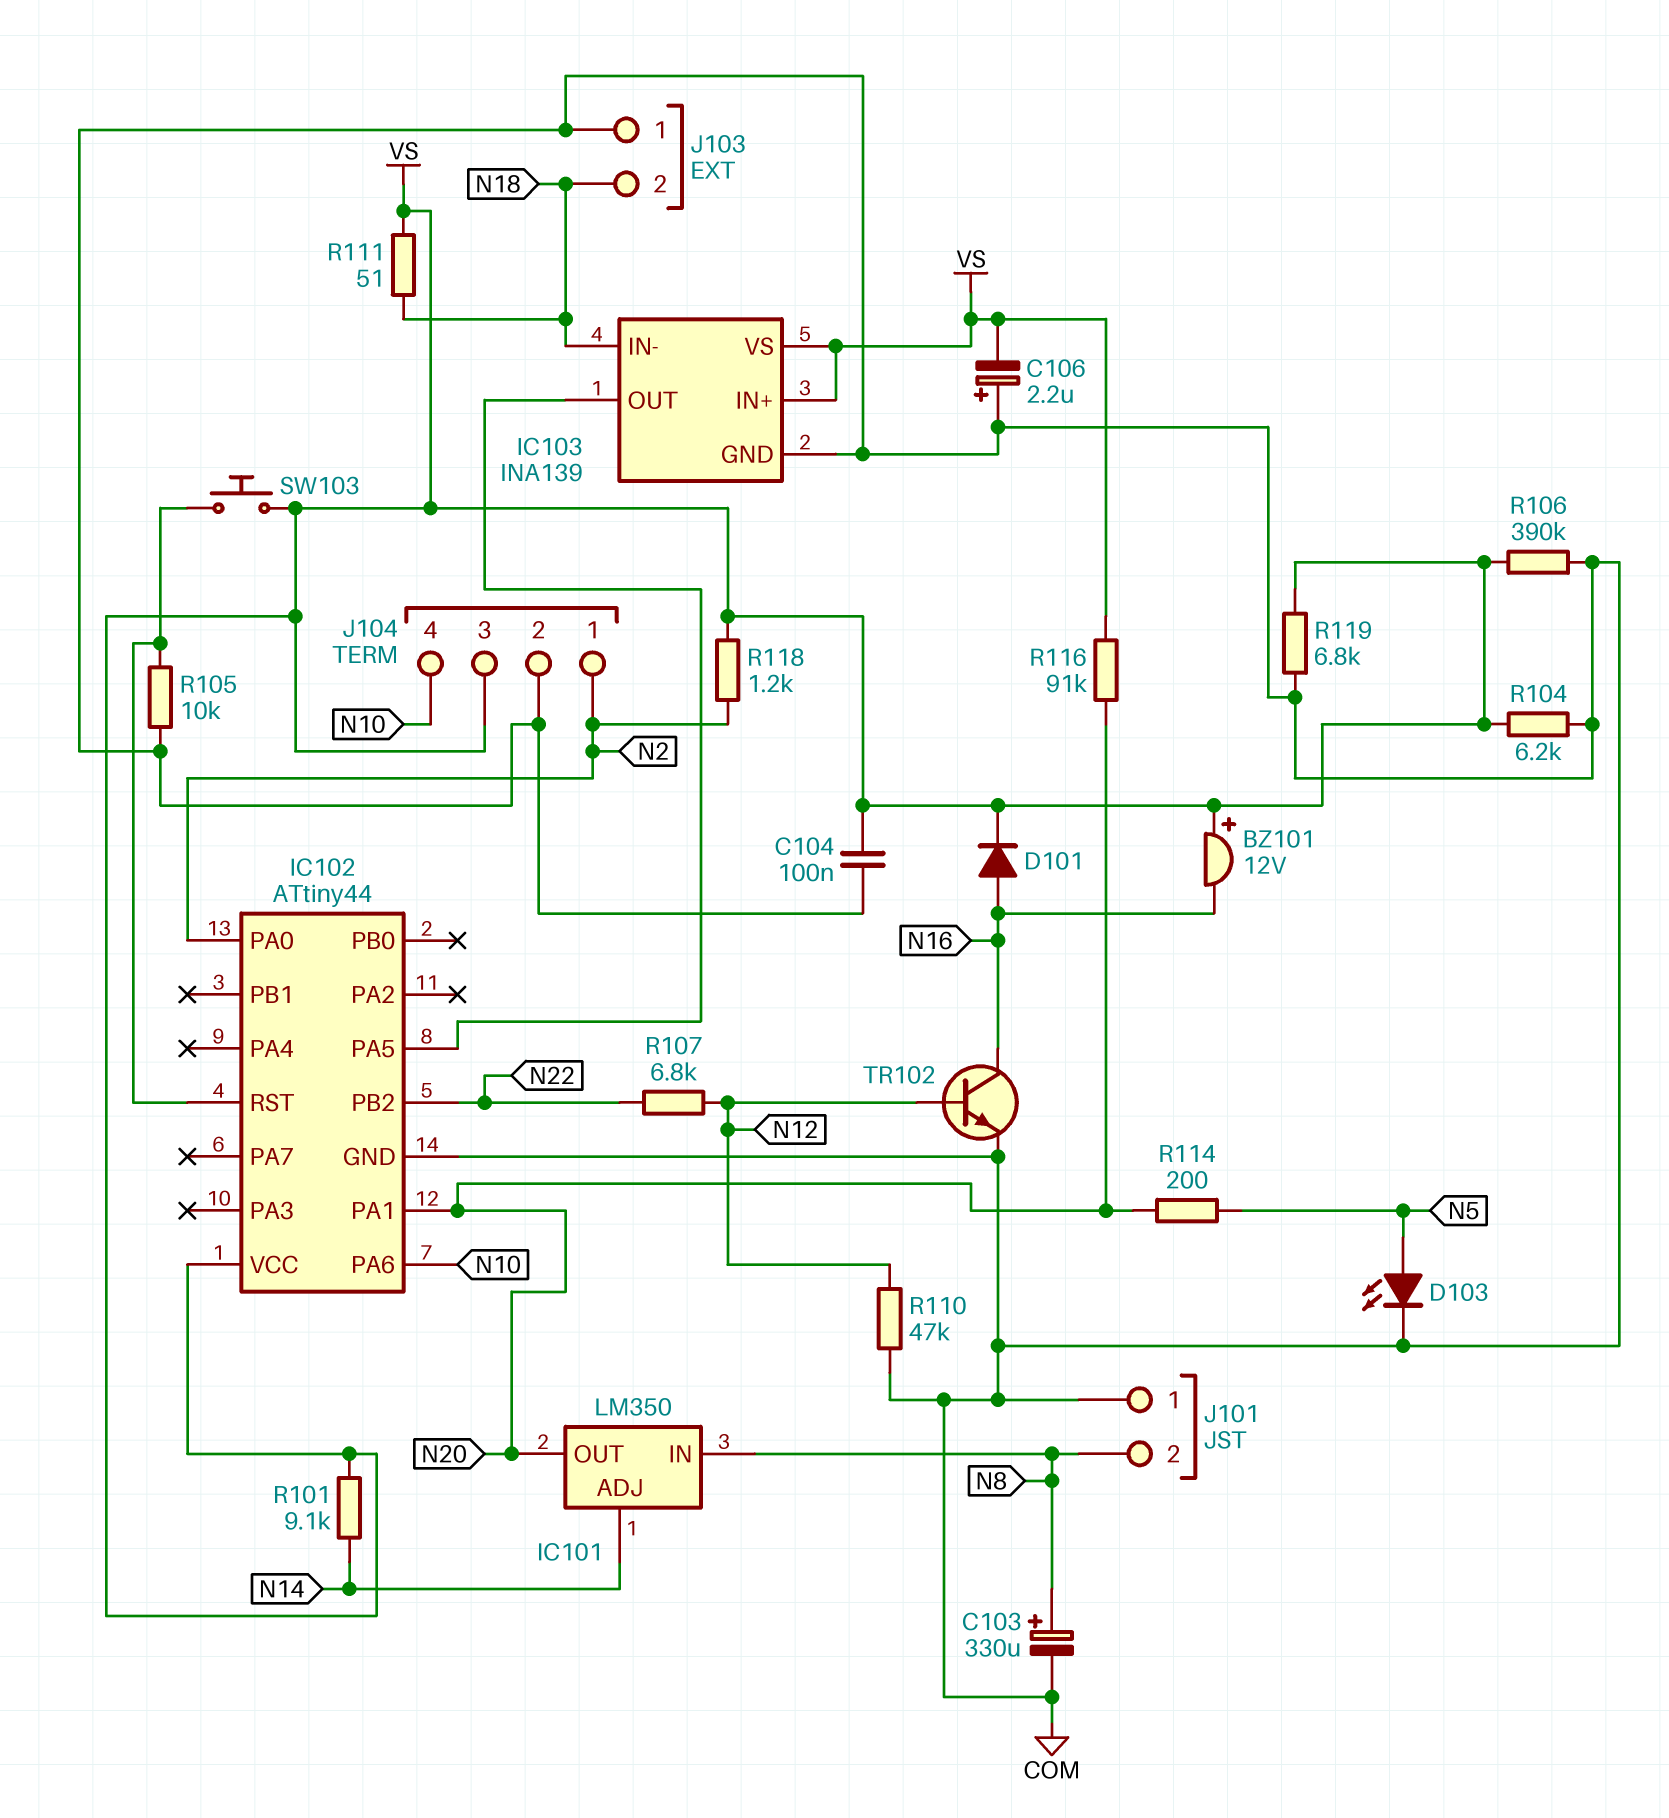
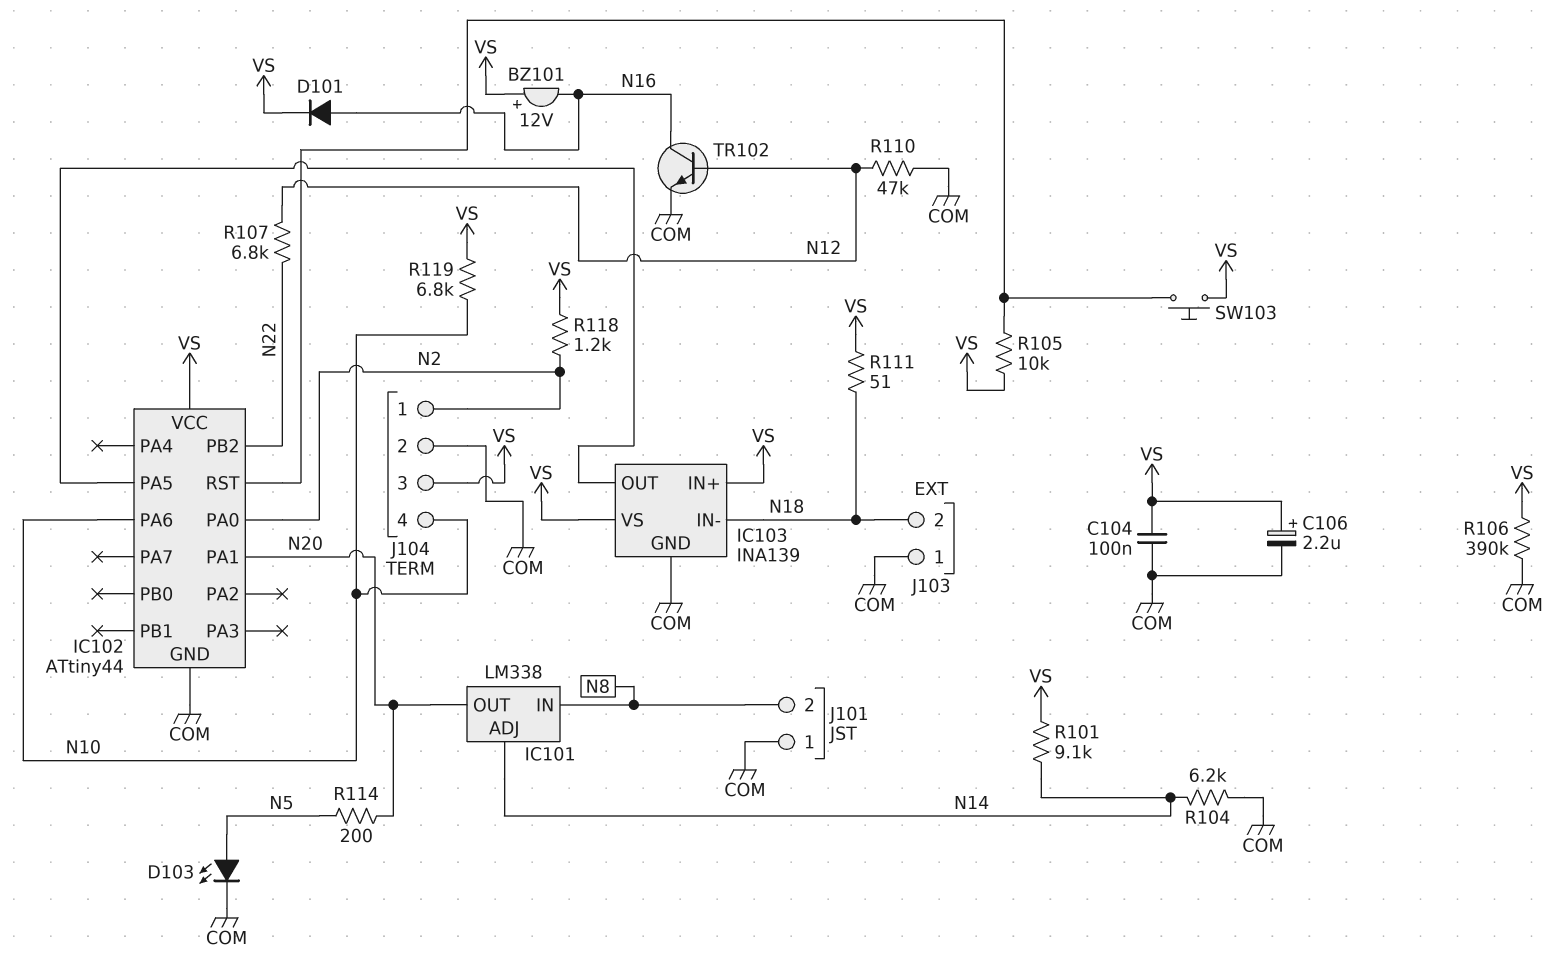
C103: 330uF (plus N8, minus COM) -> none
C106: 2.2uF (plus COM, minus VS) -> 2.2uF (plus VS, minus COM)
IC101: LM350 -> LM338
R104: 6.2k (COM, VS) -> 6.2k (COM, N14)
R105: 10k (COM, IC102/RST) -> 10k (IC102/RST, VS)
R116: 91k (N20, VS) -> none
R119: 6.8k (COM, VS) -> 6.8k (N10, VS)

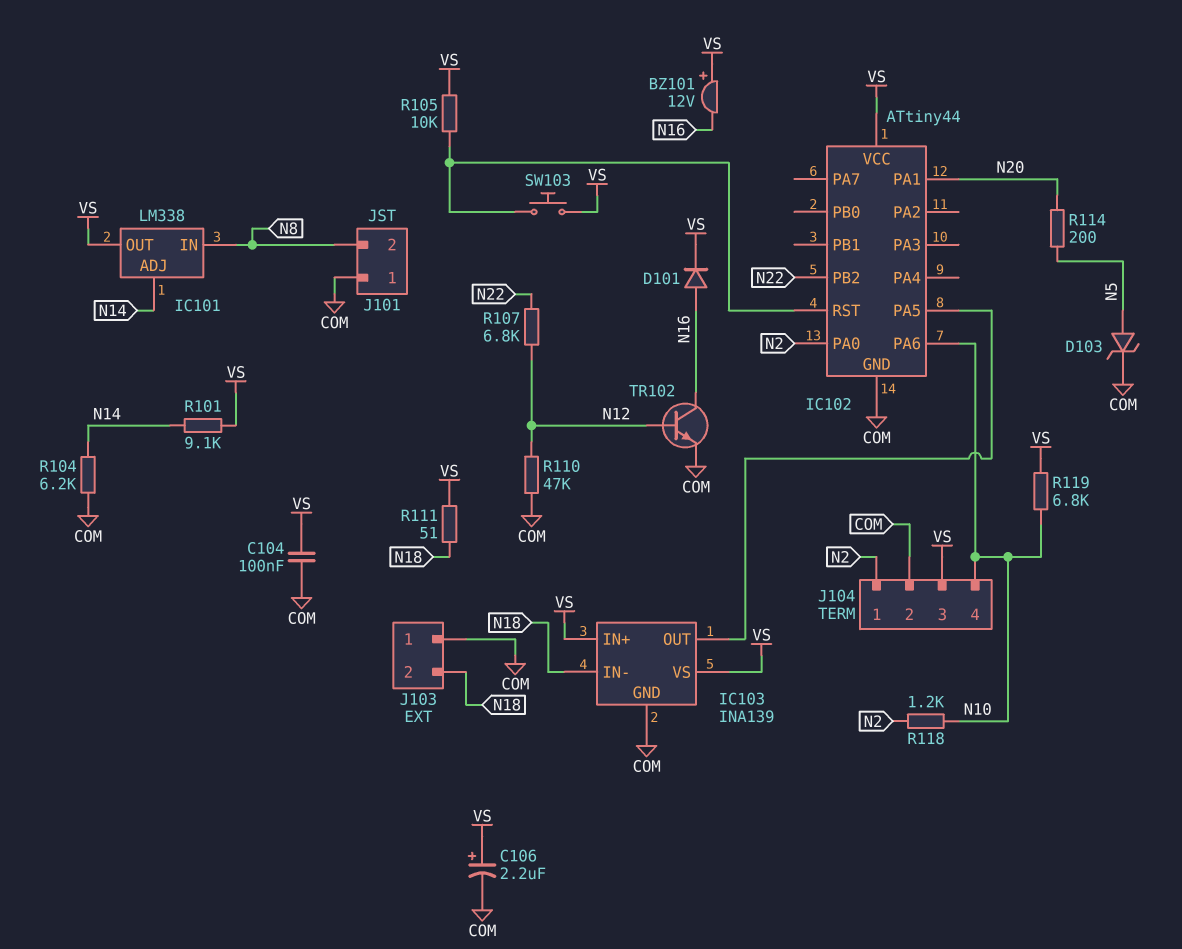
D103: LED (A N5, K COM) -> zener (A N5, K COM)
IC101 pin OUT: N20 -> VS
R106: 390k (COM, VS) -> none
R118: 1.2k (N2, VS) -> 1.2k (N2, N10)

